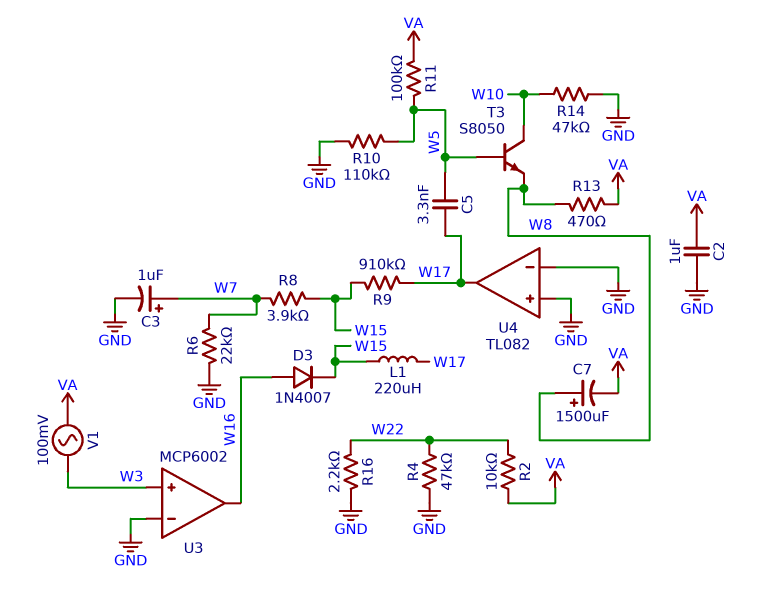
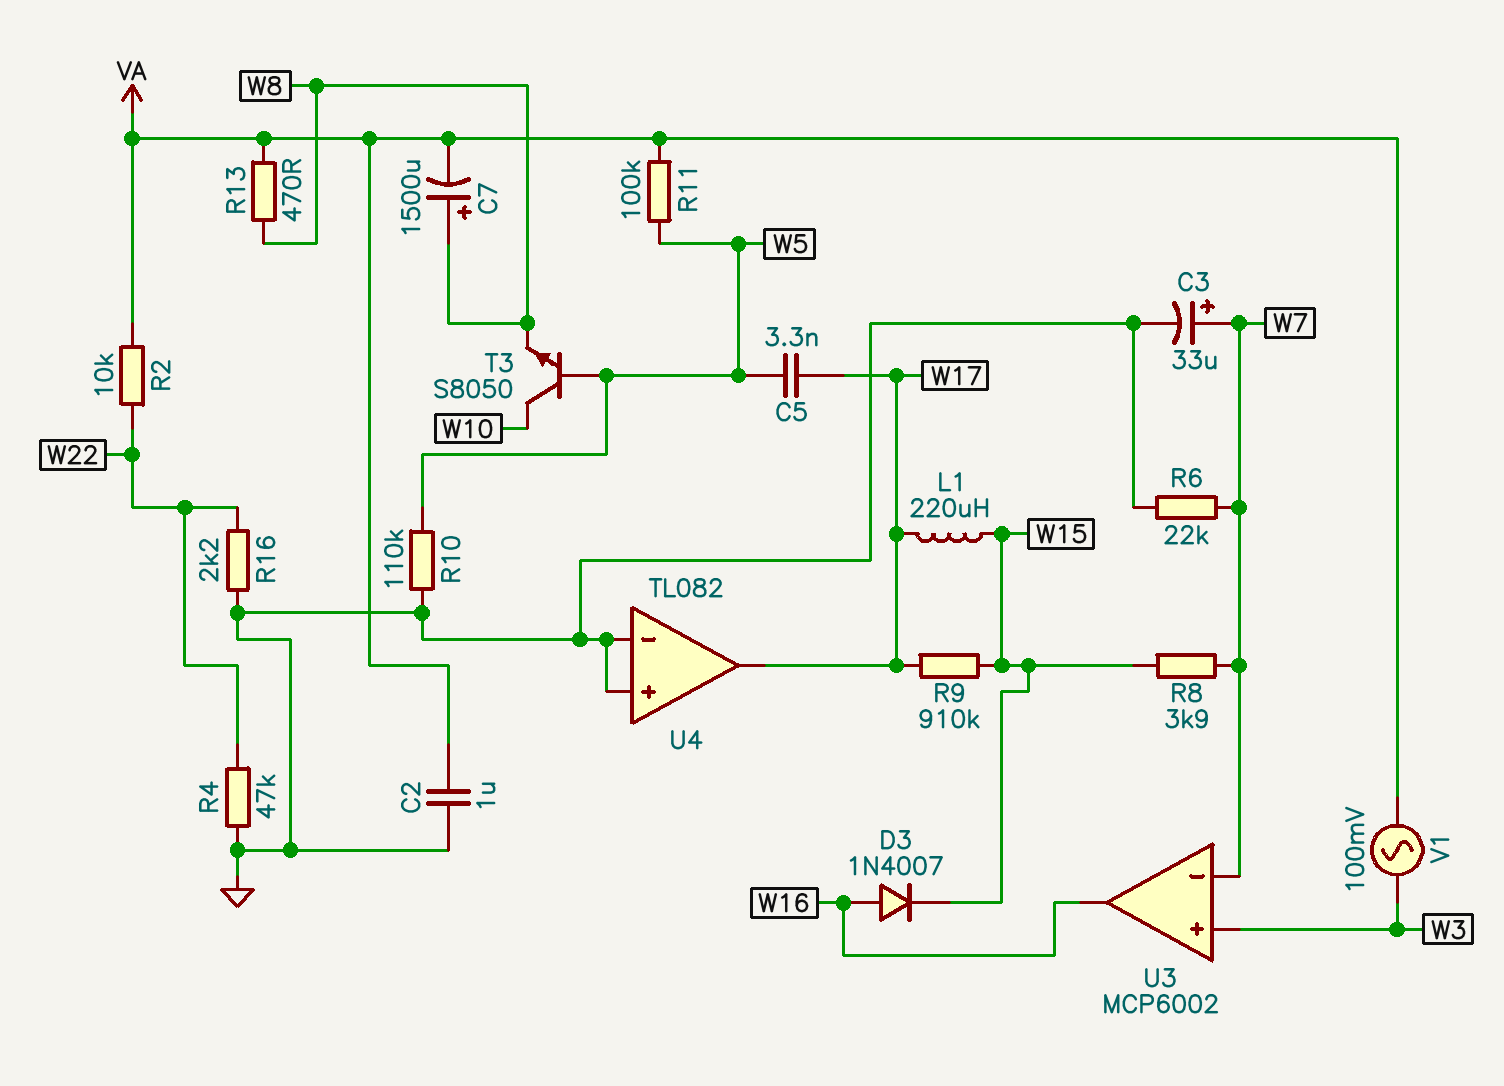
C3: 1uF (plus W7, minus GND) -> 33uF (plus W7, minus GND)
R14: 47k (GND, W10) -> none
U3 pin in-: GND -> W7

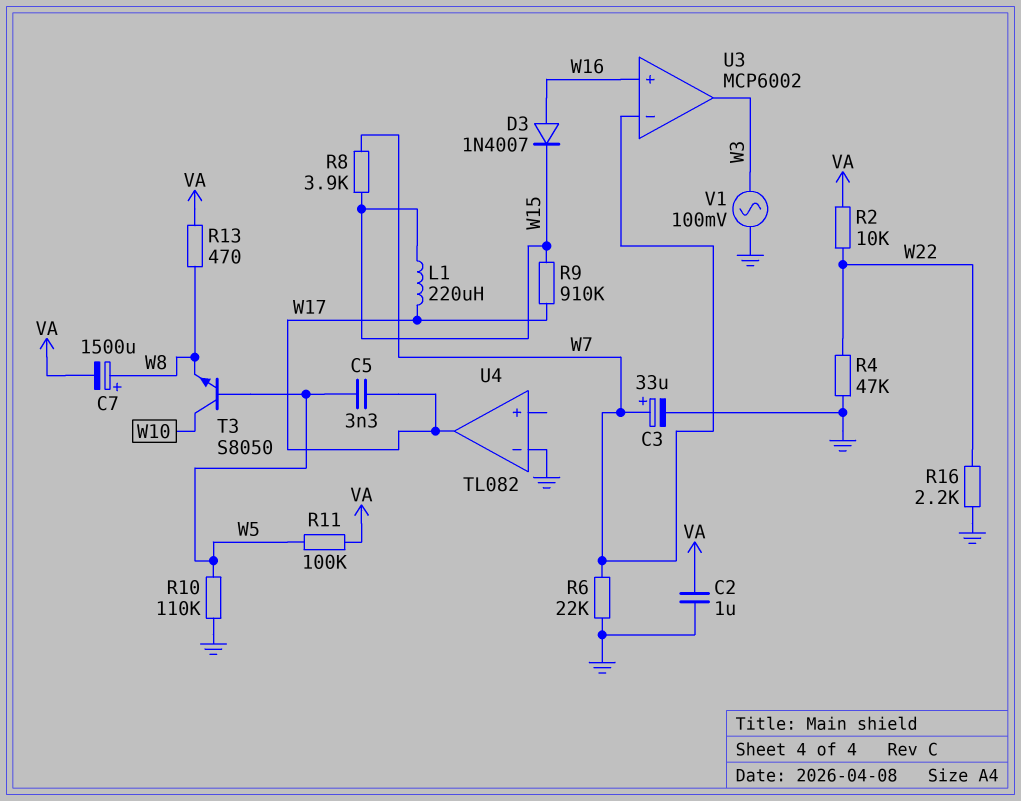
U3 pin in+: W3 -> W16
U3 pin out: W16 -> W3
U4 pin in+: GND -> none
V1: AC 100mV (VA, W3) -> AC 100mV (GND, W3)

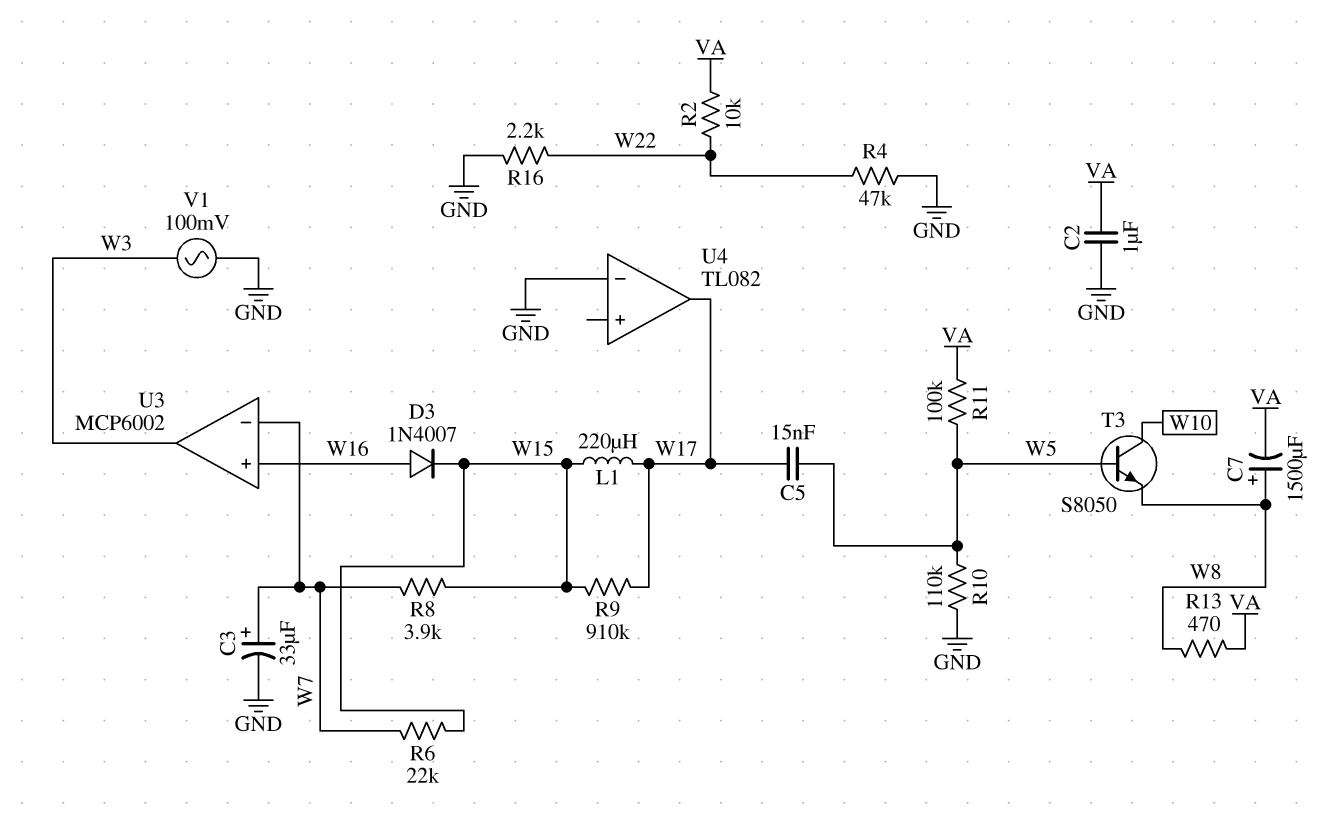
C5: 3.3nF (W5, W17) -> 15nF (W5, W17)
R6: 22k (GND, W7) -> 22k (W7, W15)

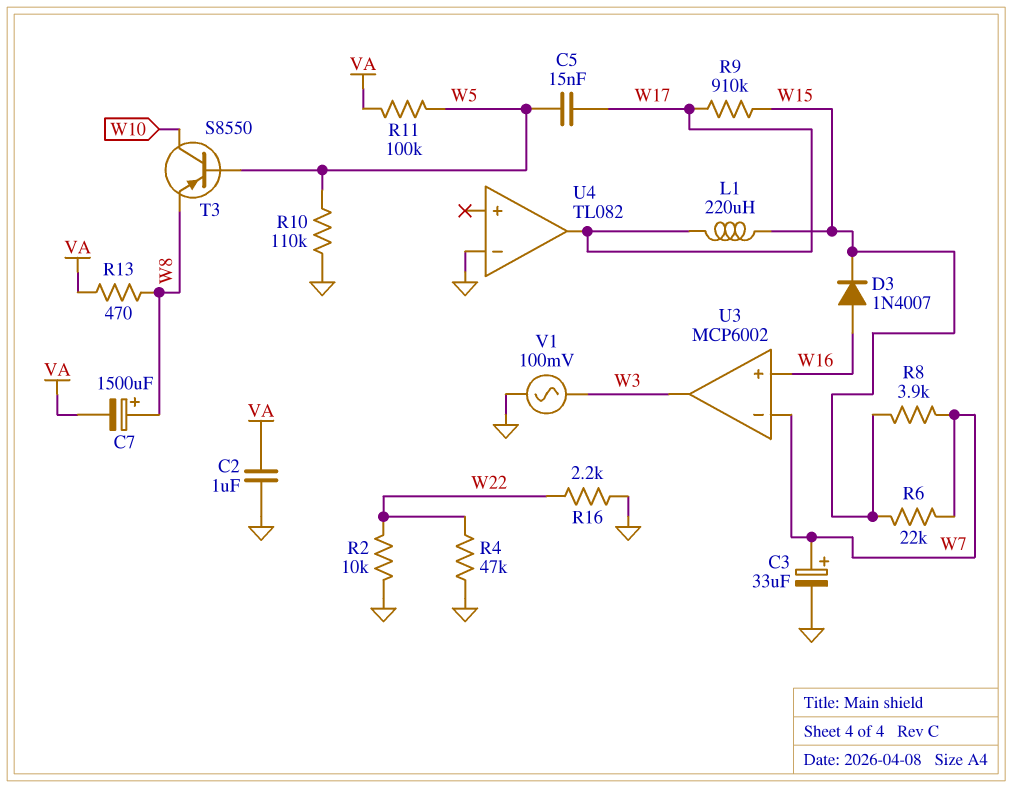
R2: 10k (VA, W22) -> 10k (GND, W22)
T3: NPN S8050 (B W5, C W10, E W8) -> PNP S8550 (B W5, C W10, E W8)

